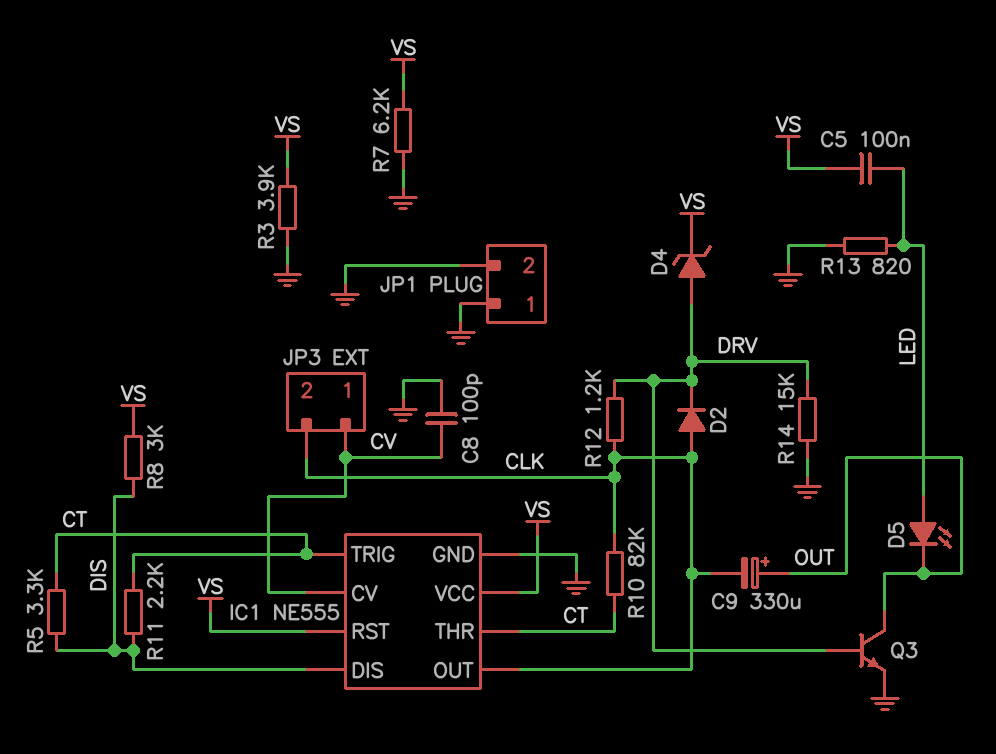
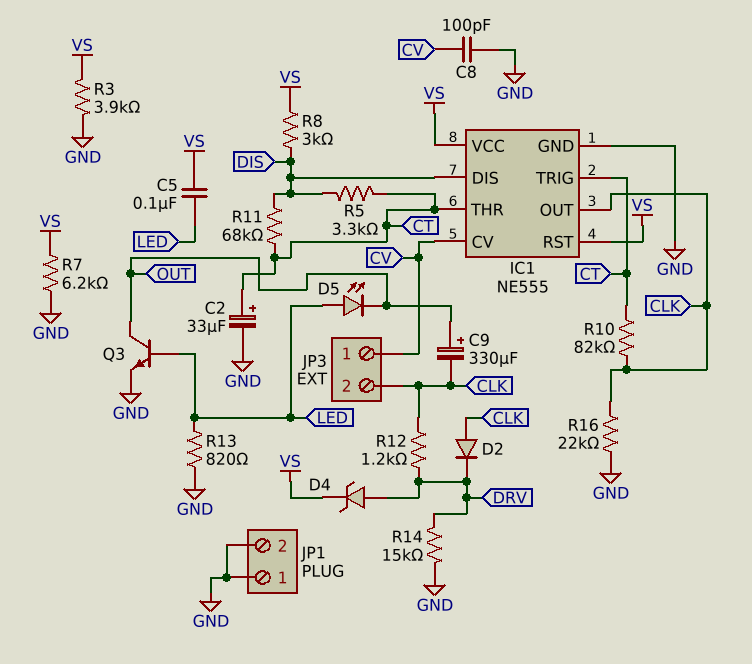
C2: none -> 33uF (plus CT, minus GND)
Q3: NPN (B DRV, C OUT, E GND) -> NPN (B LED, C OUT, E GND)
R11: 2.2k (CT, DIS) -> 68k (CT, DIS)
R16: none -> 22k (CLK, GND)

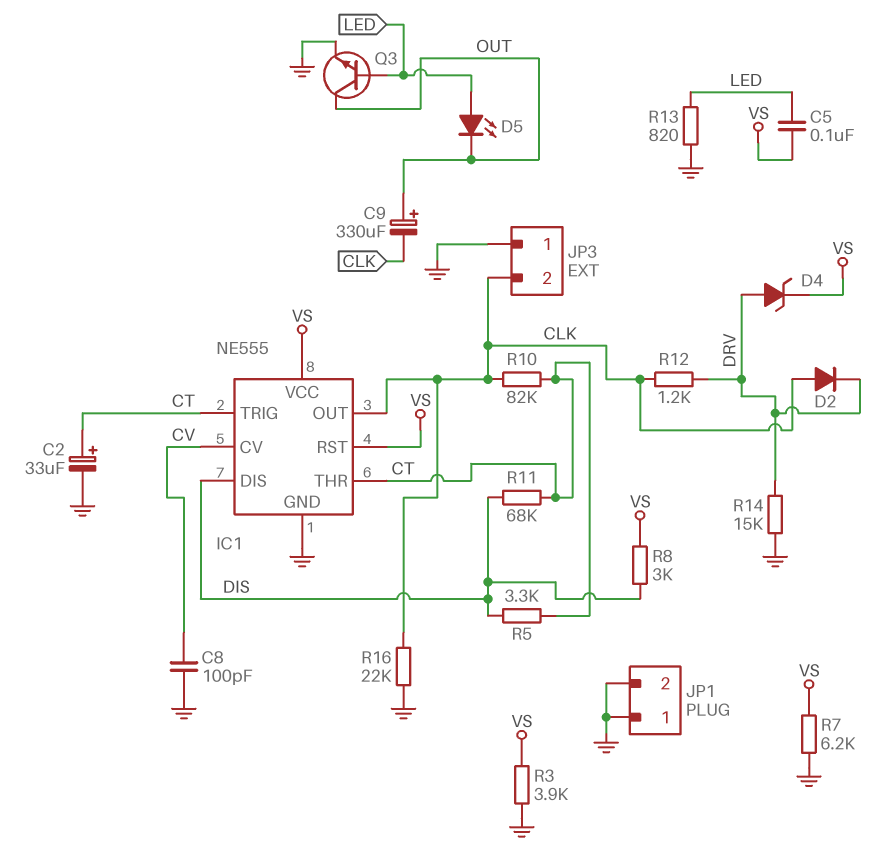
JP3 pin 1: CV -> GND

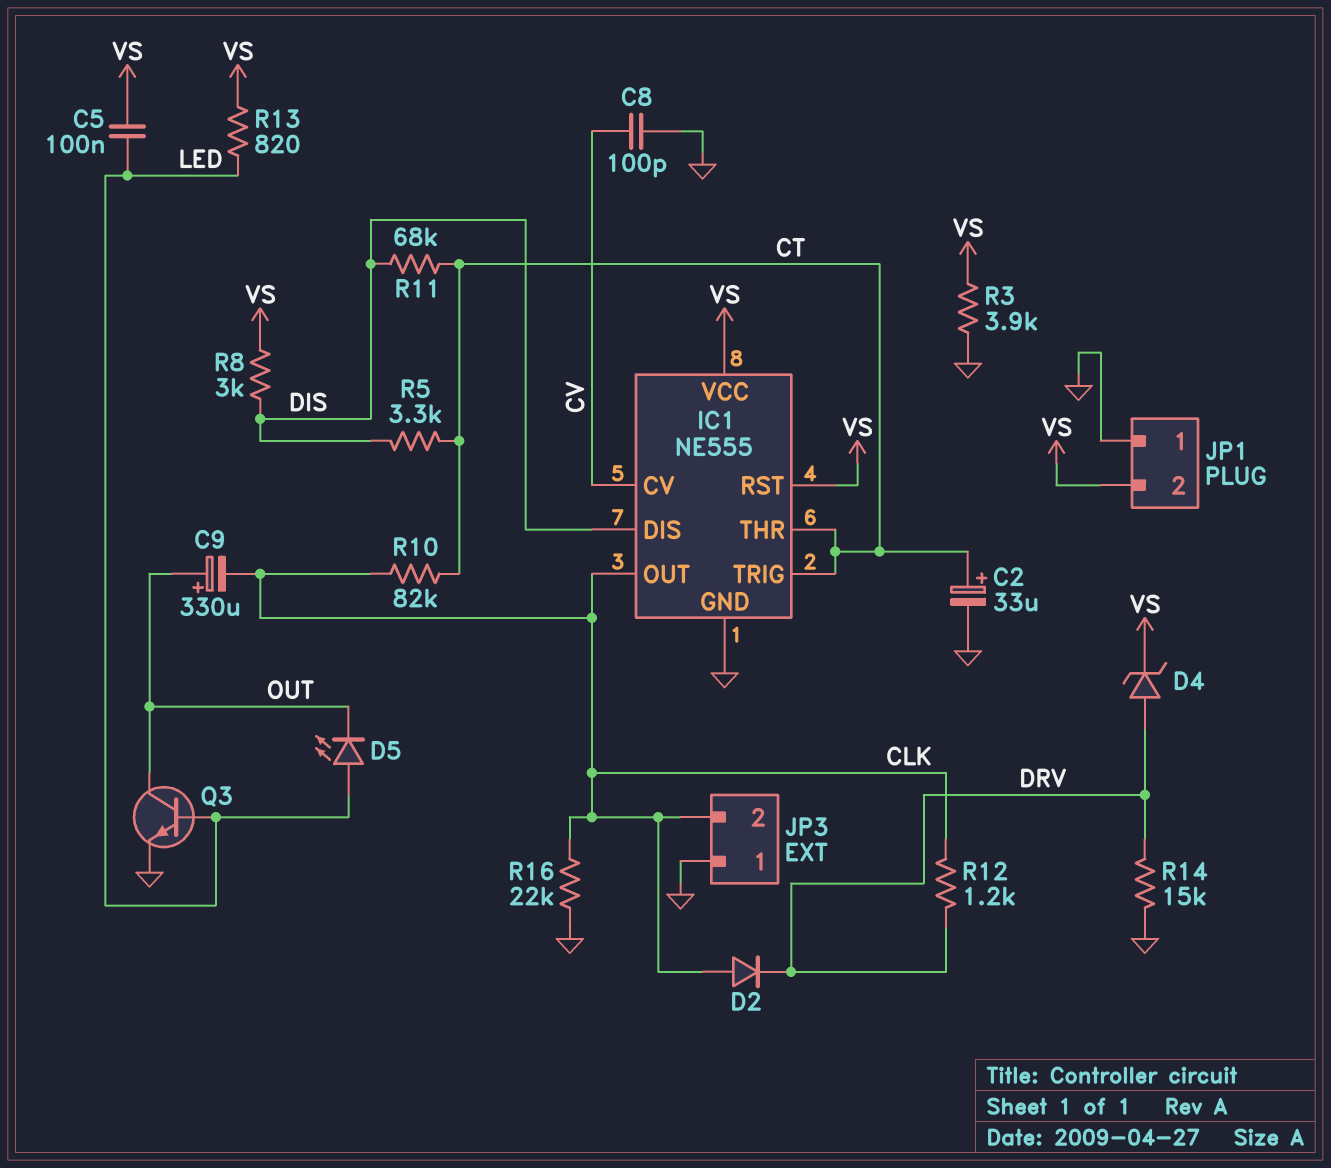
JP1 pin 2: GND -> VS
R7: 6.2k (GND, VS) -> none
R13: 820 (GND, LED) -> 820 (LED, VS)

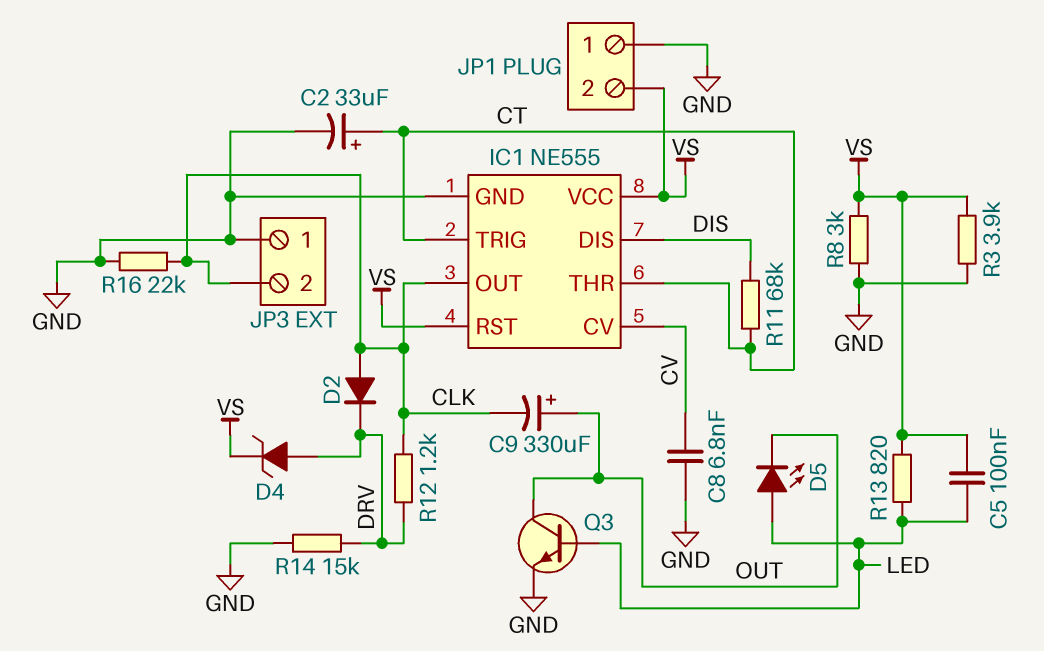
C8: 100pF (CV, GND) -> 6.8nF (CV, GND)
R5: 3.3k (CT, DIS) -> none
R8: 3k (DIS, VS) -> 3k (GND, VS)
R10: 82k (CLK, CT) -> none

